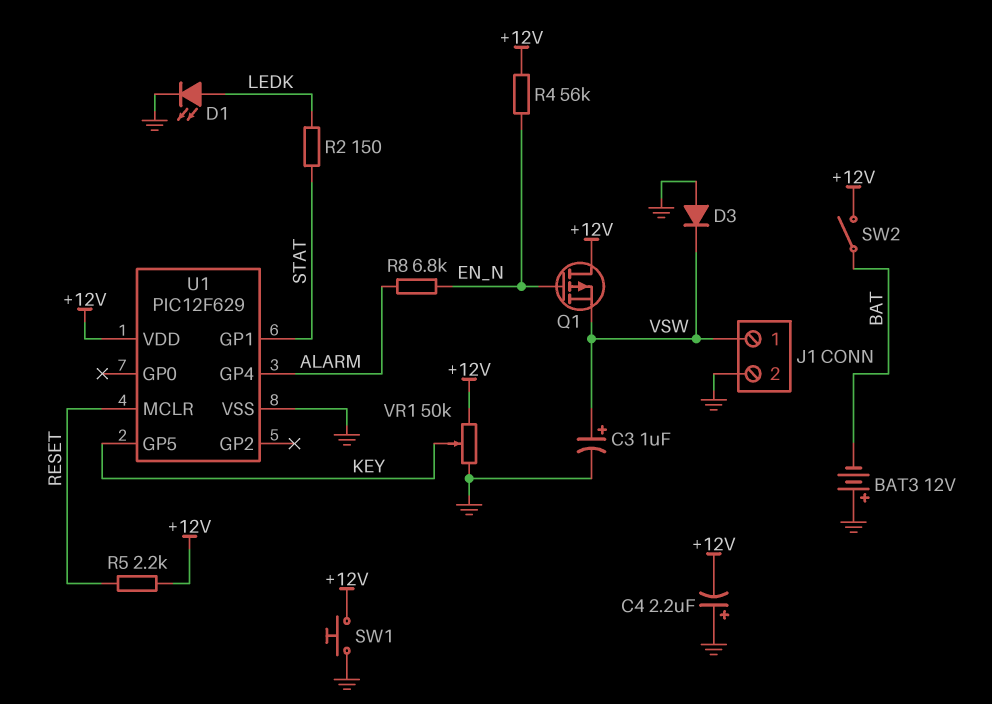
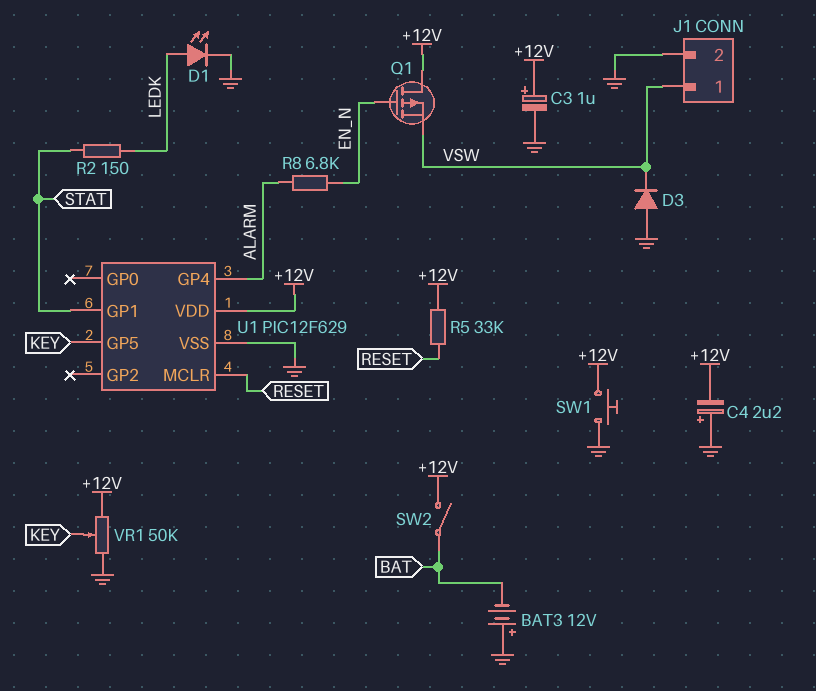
C3: 1uF (plus VSW, minus GND) -> 1uF (plus +12V, minus GND)
R4: 56k (+12V, EN_N) -> none
R5: 2.2k (+12V, RESET) -> 33k (+12V, RESET)

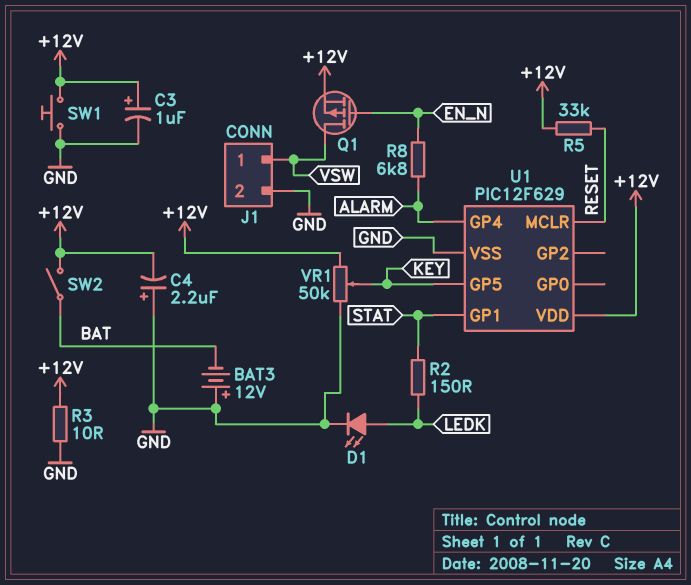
D3: diode (A GND, K VSW) -> none
Q1: PMOS (G EN_N, D +12V, S VSW) -> PMOS (G EN_N, D VSW, S +12V)
R3: none -> 10 (+12V, GND)

